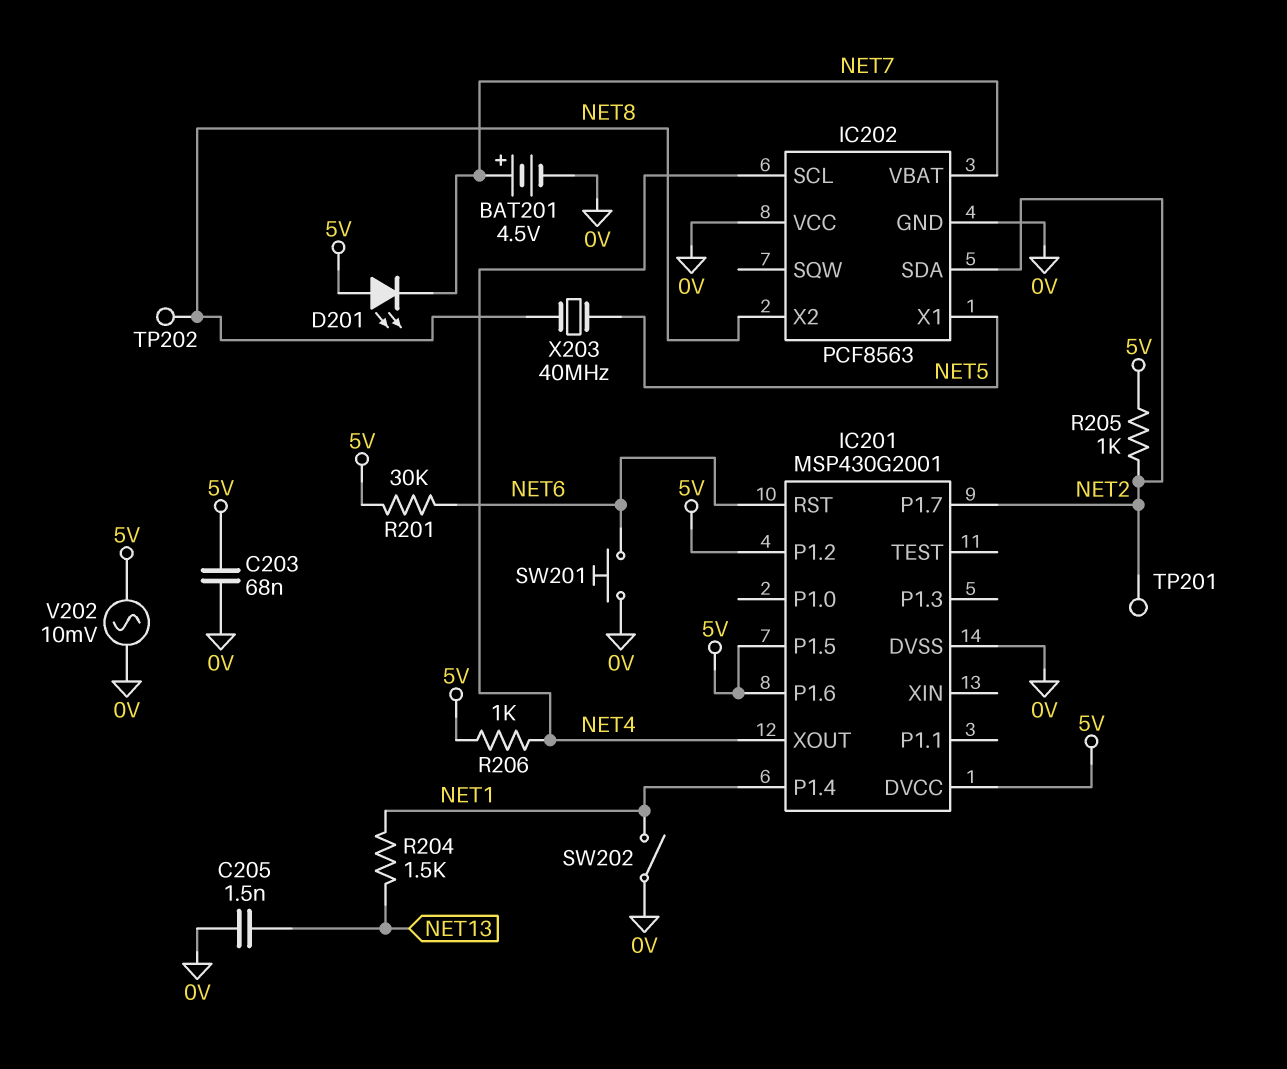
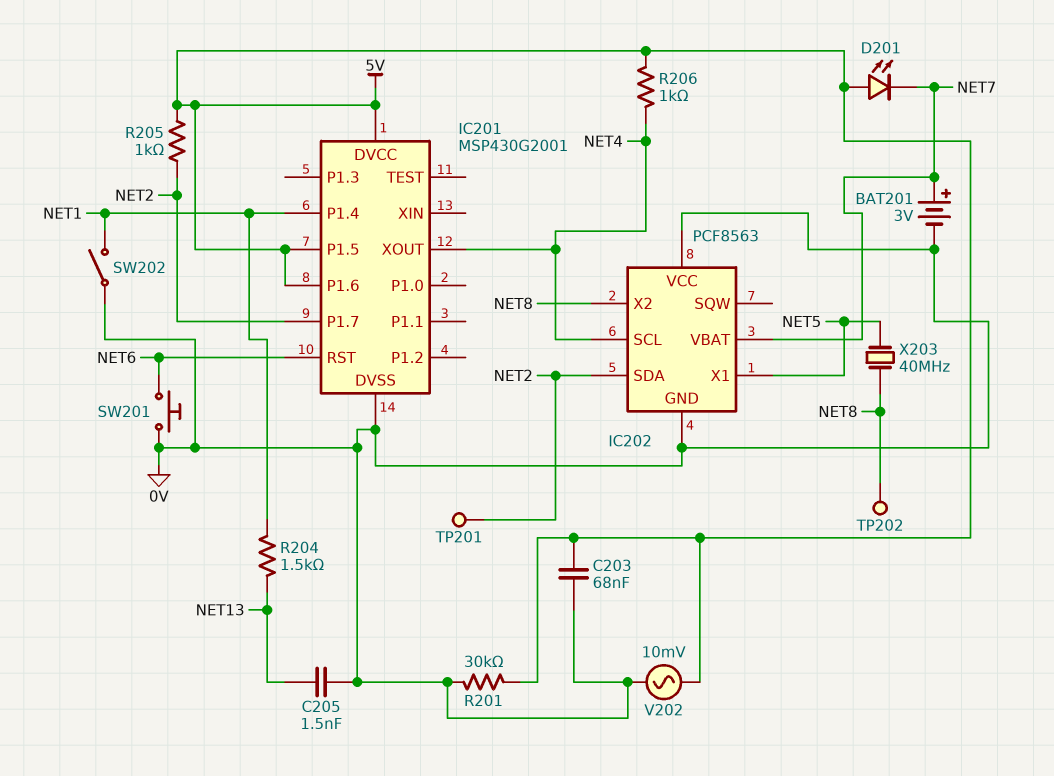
BAT201: 4.5V (plus NET7, minus 0V) -> 3V (plus NET7, minus 0V)
IC201 pin P1.2: 5V -> none
R201: 30k (5V, NET6) -> 30k (0V, 5V)

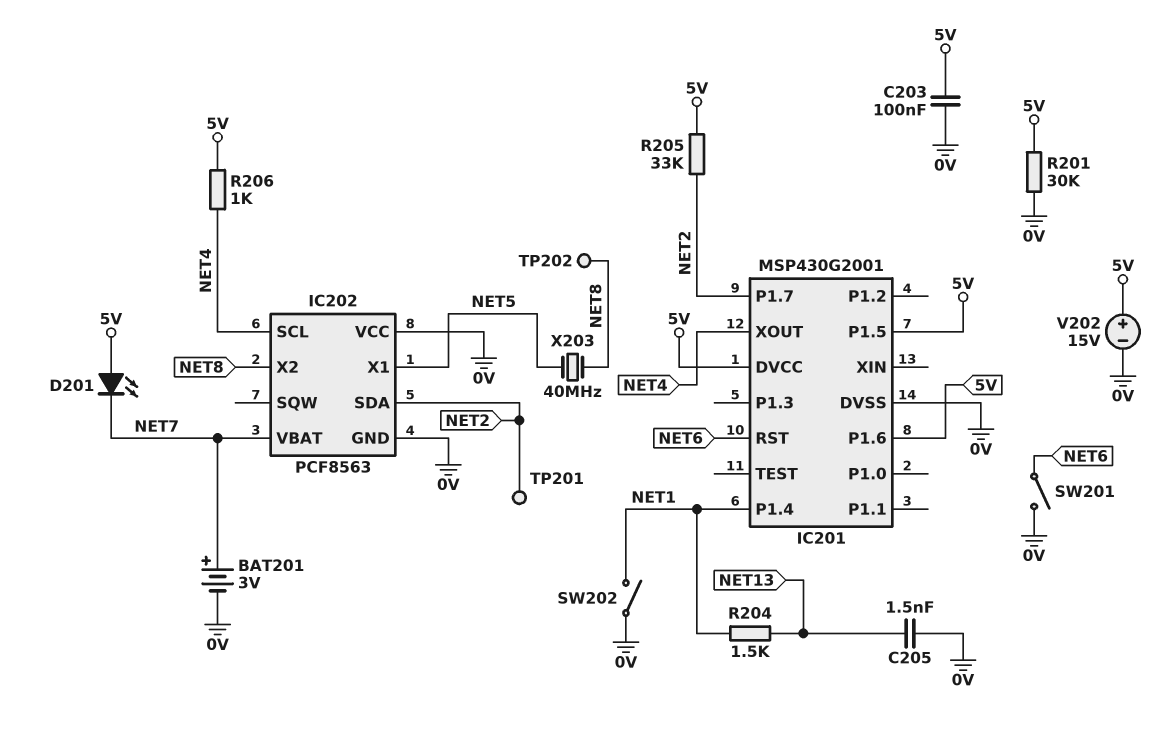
C203: 68nF (0V, 5V) -> 100nF (0V, 5V)
R205: 1k (5V, NET2) -> 33k (5V, NET2)
SW201: button (0V, NET6) -> switch (0V, NET6)
V202: AC 10mV (0V, 5V) -> 15V (plus 5V, minus 0V)

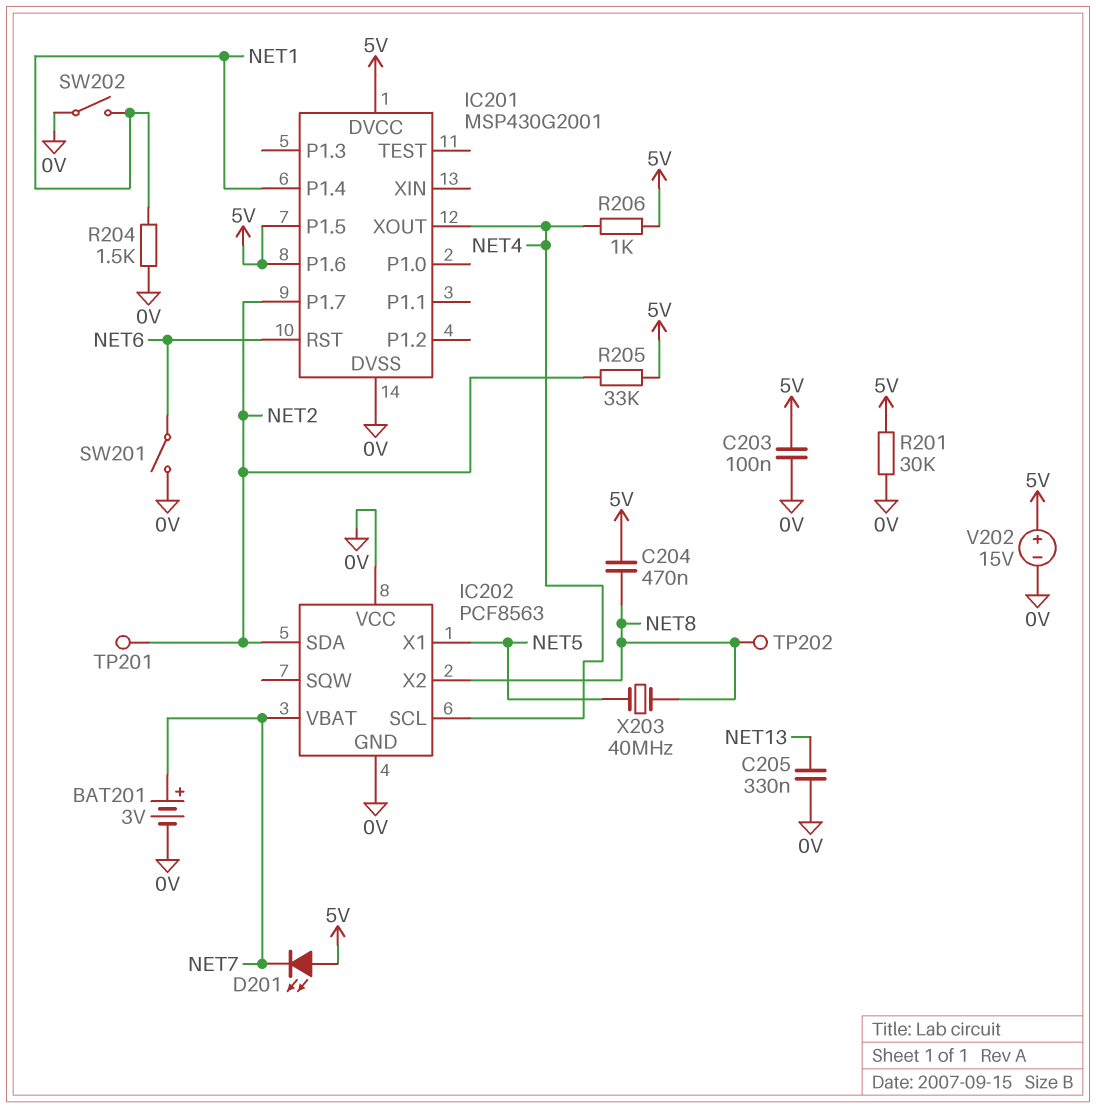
C204: none -> 470nF (5V, NET8)
C205: 1.5nF (0V, NET13) -> 330nF (0V, NET13)
R204: 1.5k (NET1, NET13) -> 1.5k (0V, NET1)

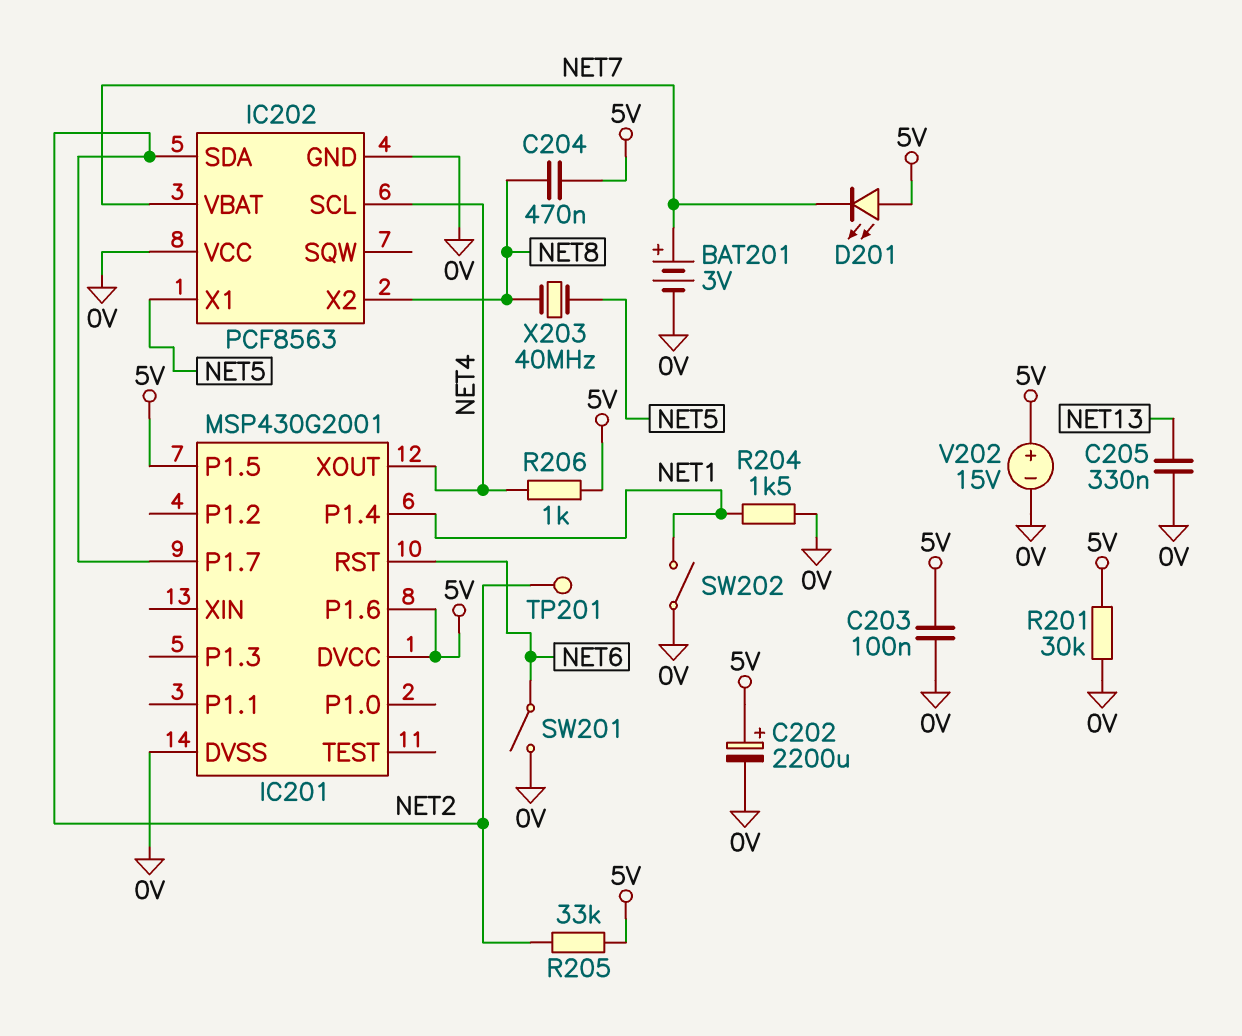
C202: none -> 2200uF (plus 5V, minus 0V)
TP202: test point (NET8) -> none

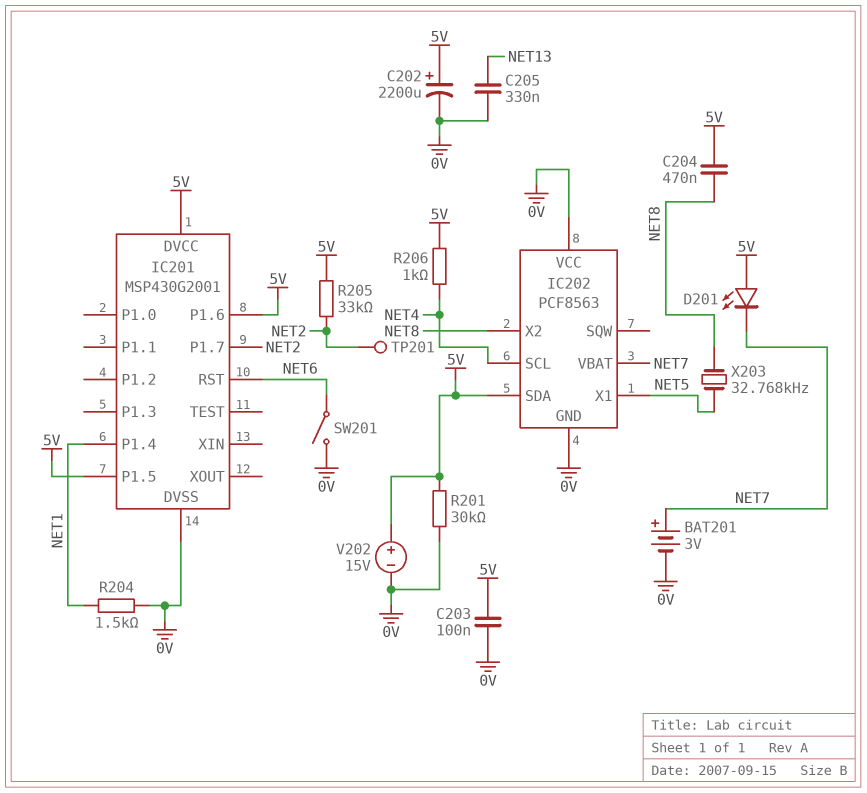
IC201 pin XOUT: NET4 -> none
IC202 pin SDA: NET2 -> 5V
SW202: switch (0V, NET1) -> none
X203: 40MHz (NET5, NET8) -> 32.768kHz (NET5, NET8)

